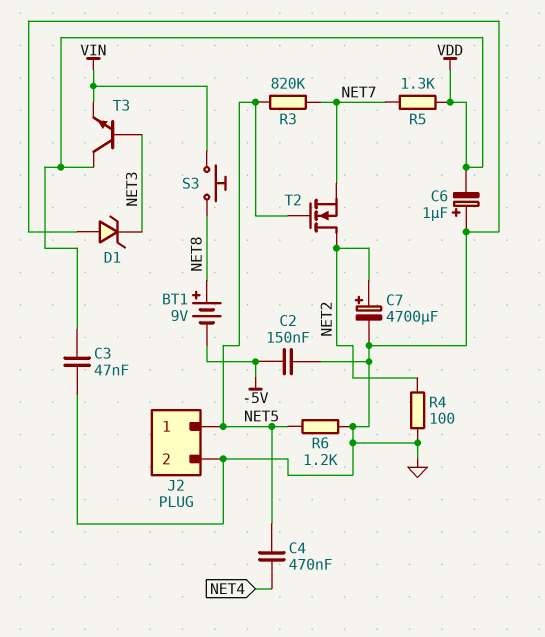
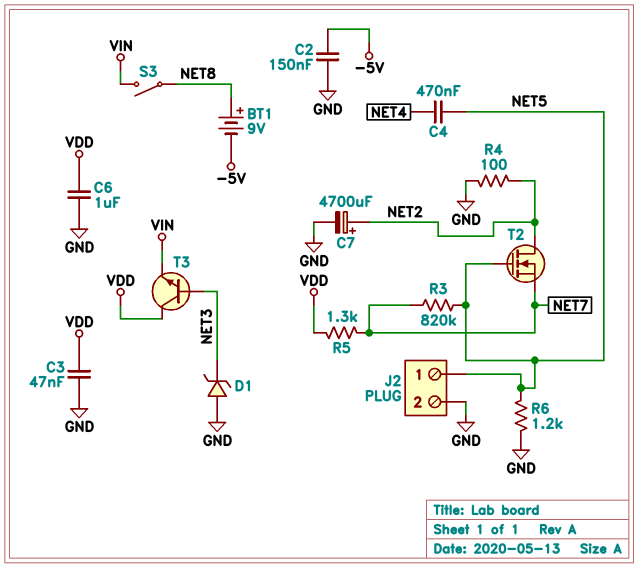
C6: 1uF (plus GND, minus VDD) -> 1uF (GND, VDD)
S3: button (NET8, VIN) -> switch (NET8, VIN)

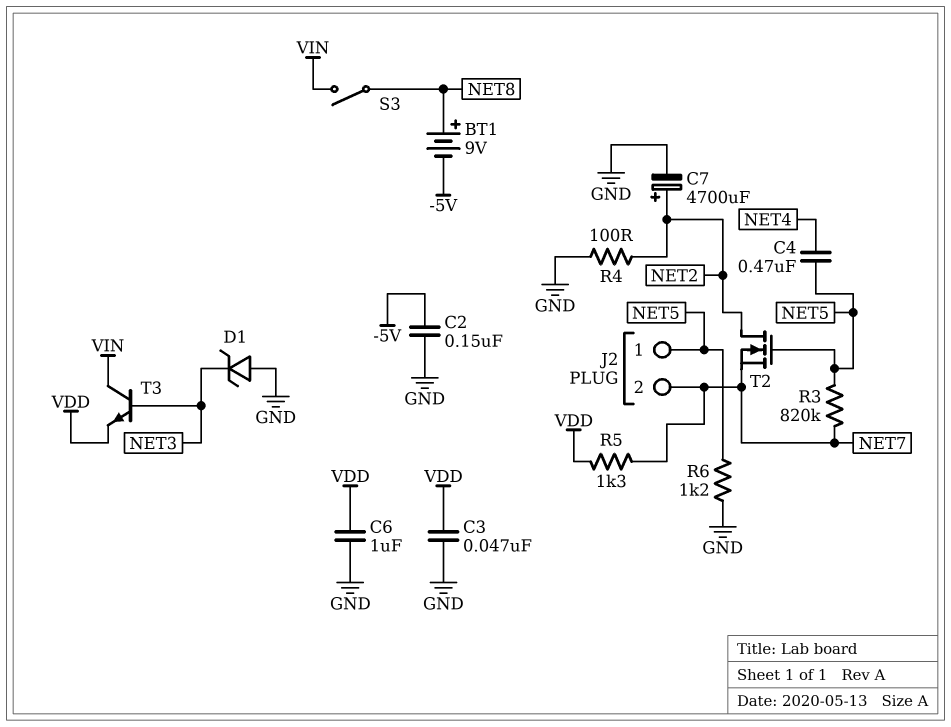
J2 pin 2: GND -> NET7
T3: NPN (B NET3, C VDD, E VIN) -> NPN (B NET3, C VIN, E VDD)

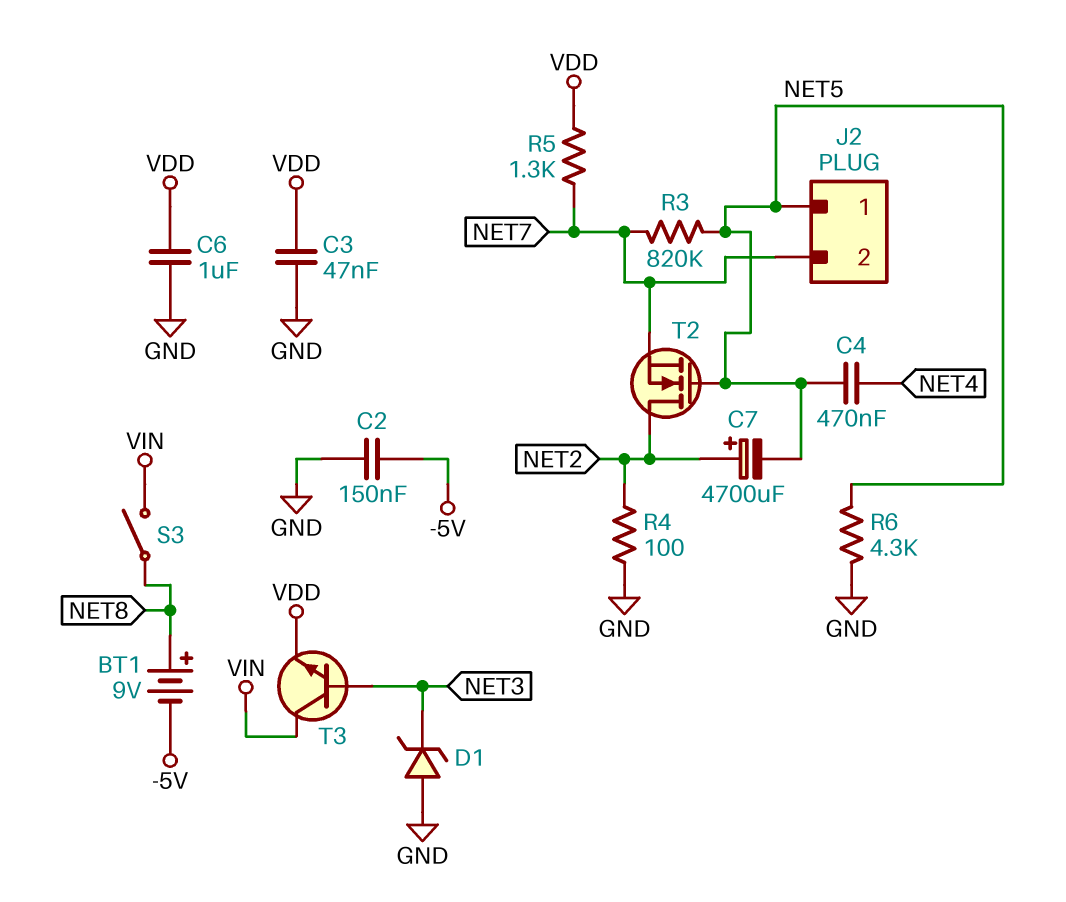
C7: 4700uF (plus NET2, minus GND) -> 4700uF (plus NET2, minus NET5)
R6: 1.2k (GND, NET5) -> 4.3k (GND, NET5)

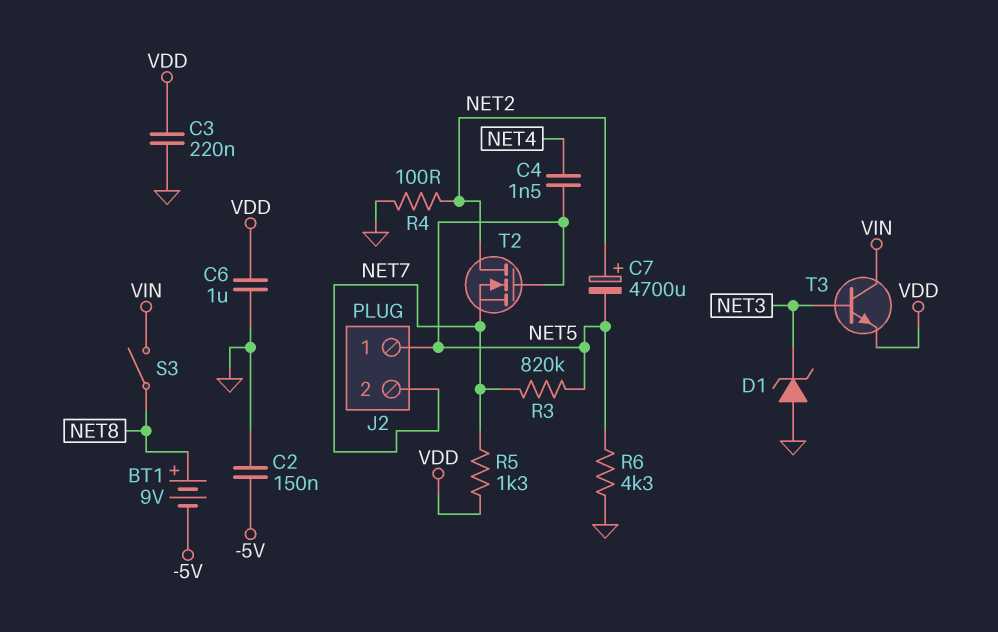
C3: 47nF (GND, VDD) -> 220nF (GND, VDD)
C4: 470nF (NET4, NET5) -> 1.5nF (NET4, NET5)

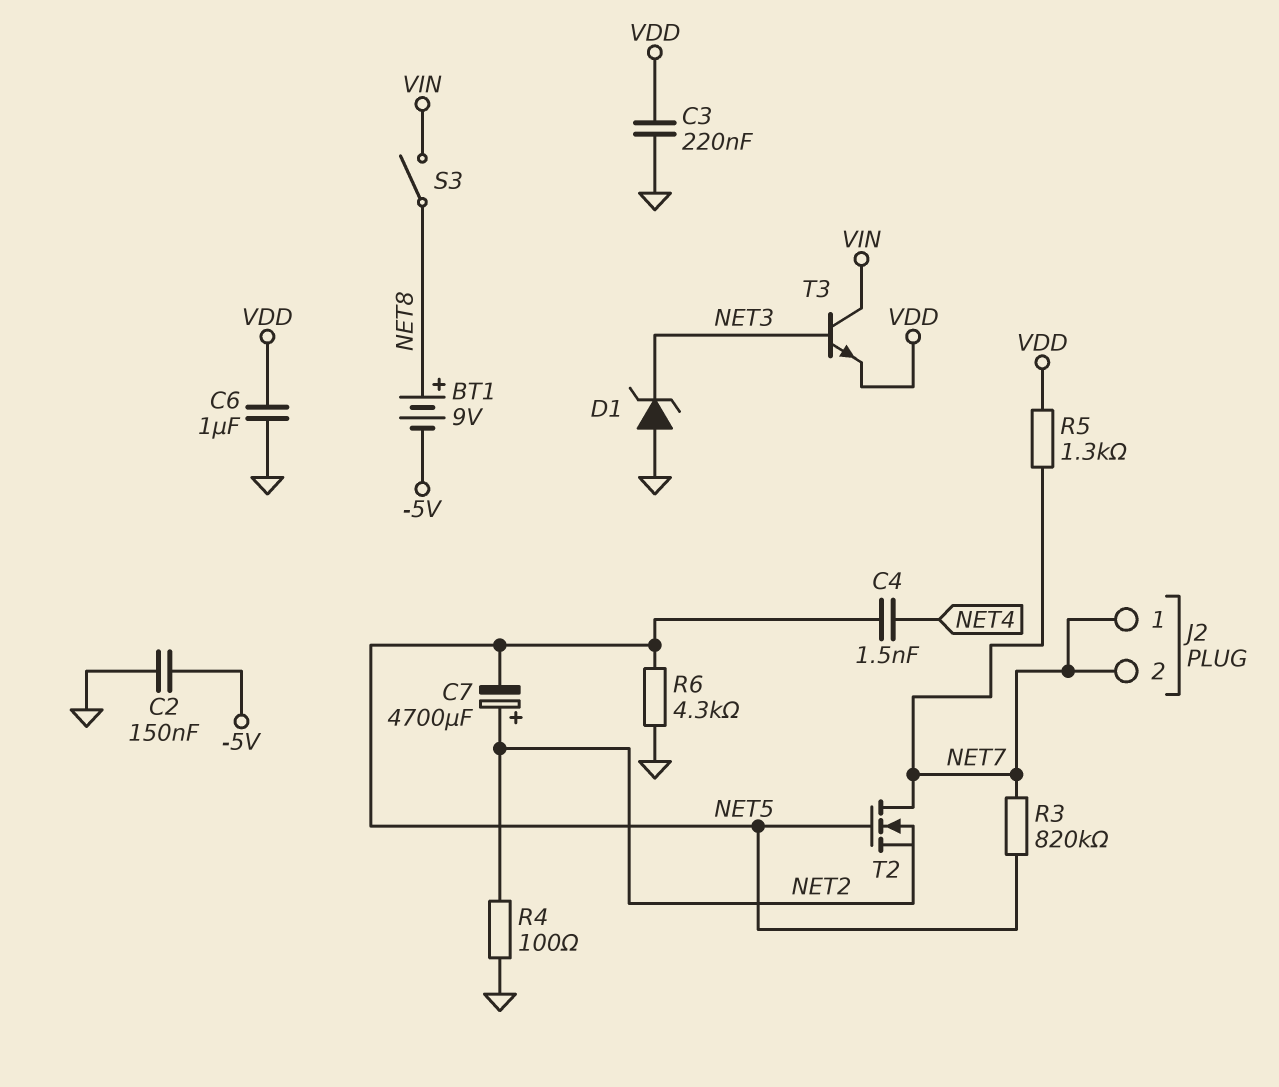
J2 pin 1: NET5 -> NET7
T2: NMOS (G NET5, D NET2, S NET7) -> NMOS (G NET5, D NET7, S NET2)

